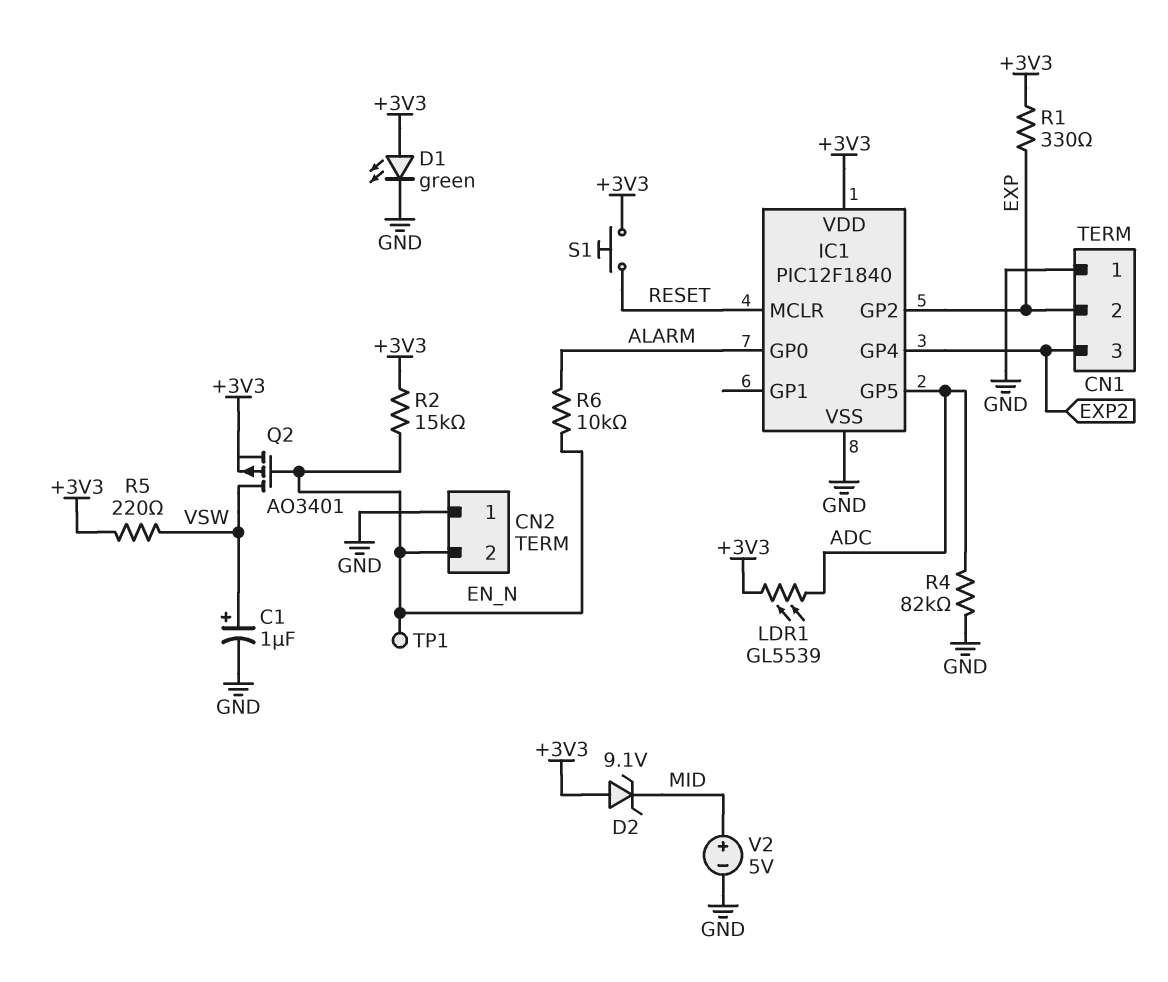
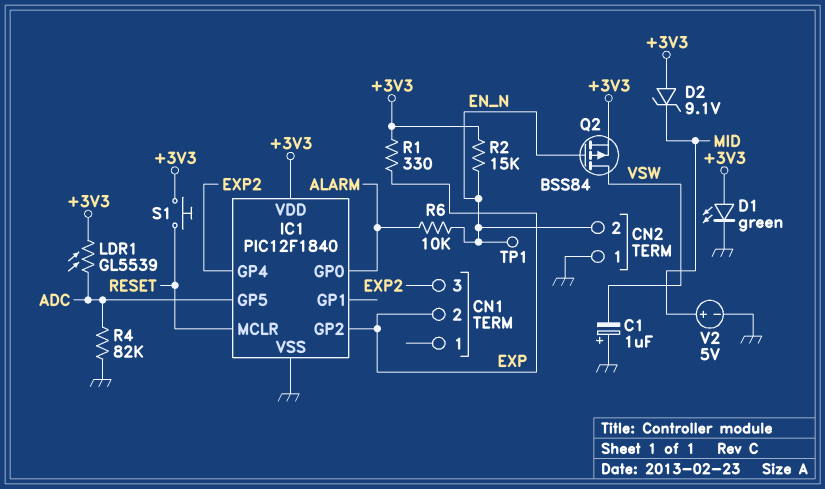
C1: 1uF (plus VSW, minus GND) -> 1uF (plus GND, minus VSW)
CN1 pin 1: GND -> none
Q2: PMOS AO3401 (G EN_N, D VSW, S +3V3) -> PMOS BSS84 (G EN_N, D VSW, S +3V3)
R5: 220 (+3V3, VSW) -> none

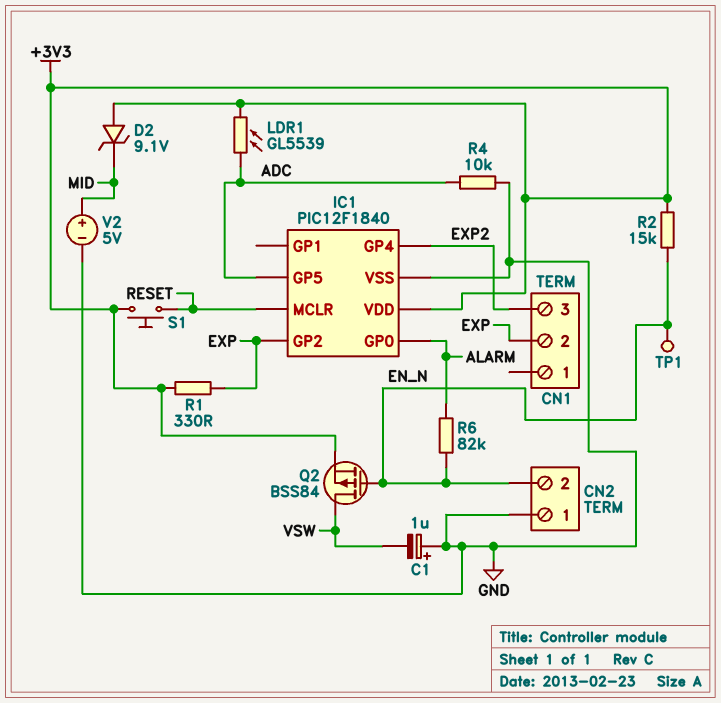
D1: LED green (A +3V3, K GND) -> none
R4: 82k (ADC, GND) -> 10k (ADC, GND)
R6: 10k (ALARM, EN_N) -> 82k (ALARM, EN_N)

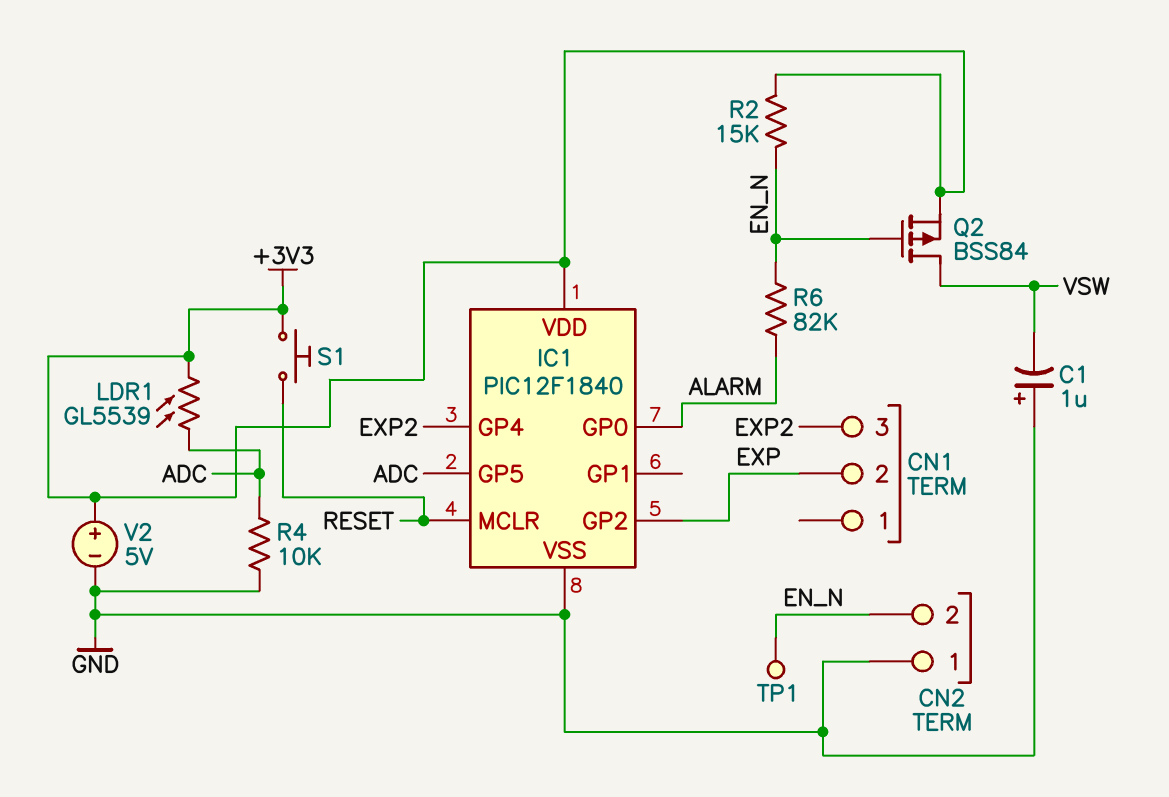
D2: zener 9.1V (A +3V3, K MID) -> none
R1: 330 (+3V3, EXP) -> none
V2: 5V (plus MID, minus GND) -> 5V (plus +3V3, minus GND)

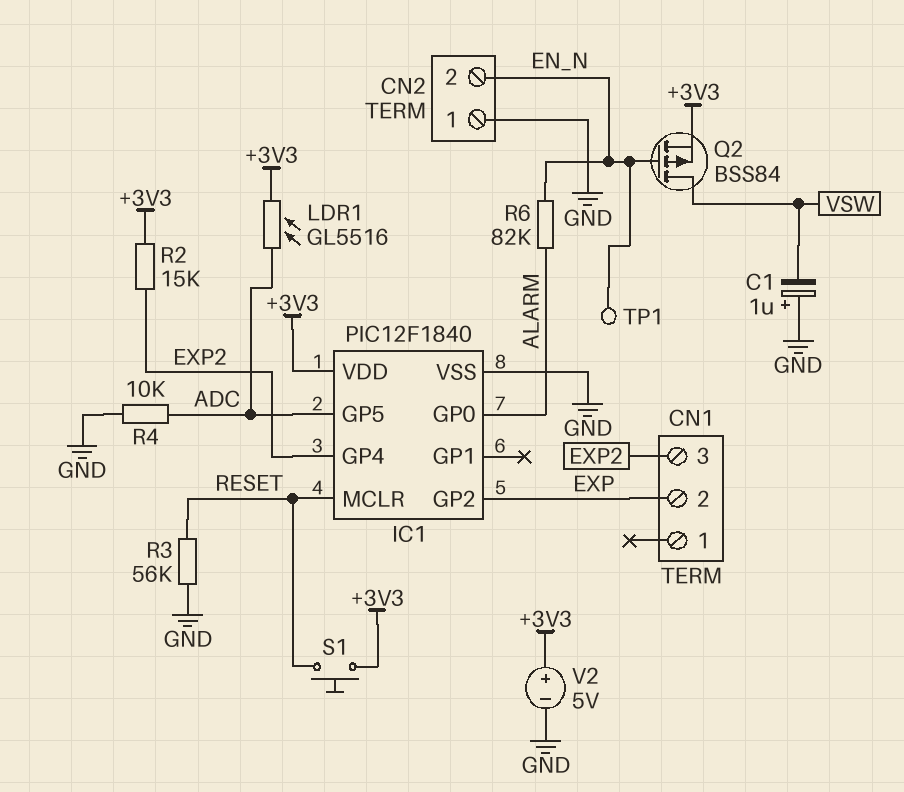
LDR1: GL5539 (+3V3, ADC) -> GL5516 (+3V3, ADC)
R2: 15k (+3V3, EN_N) -> 15k (+3V3, EXP2)
R3: none -> 56k (GND, RESET)

